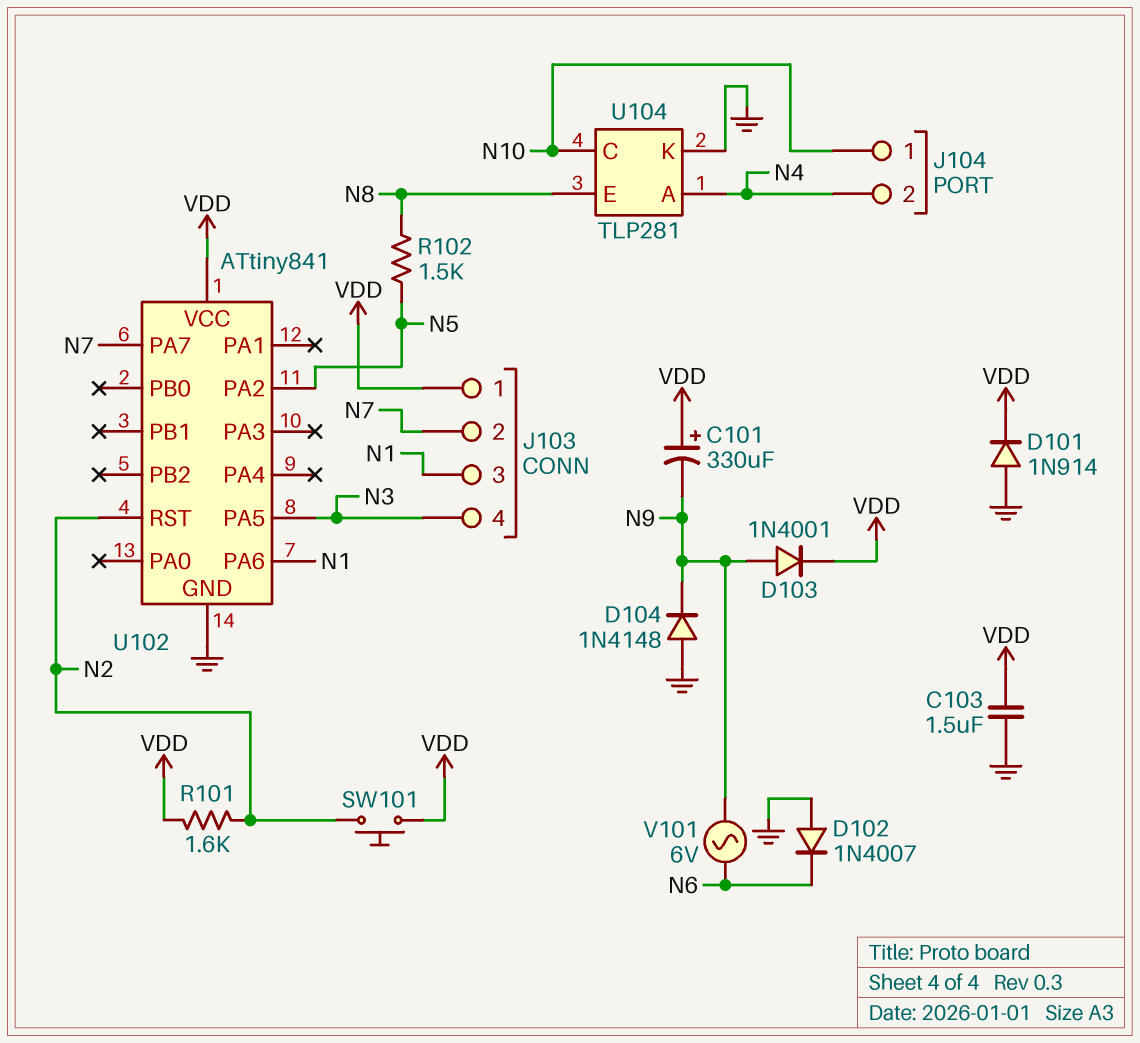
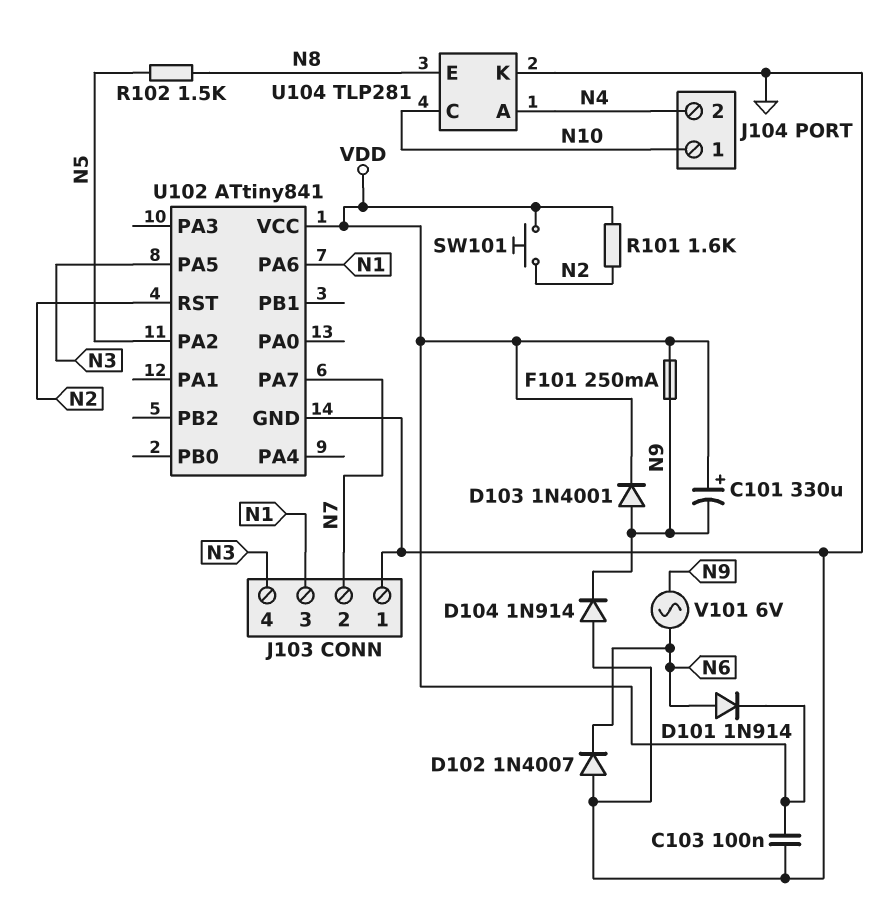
C103: 1.5uF (GND, VDD) -> 100nF (GND, VDD)
D101: diode 1N914 (A GND, K VDD) -> diode 1N914 (A N6, K VDD)
D104: diode 1N4148 (A GND, K N9) -> diode 1N914 (A GND, K N9)
F101: none -> 250mA (N9, VDD)
J103 pin 1: VDD -> GND

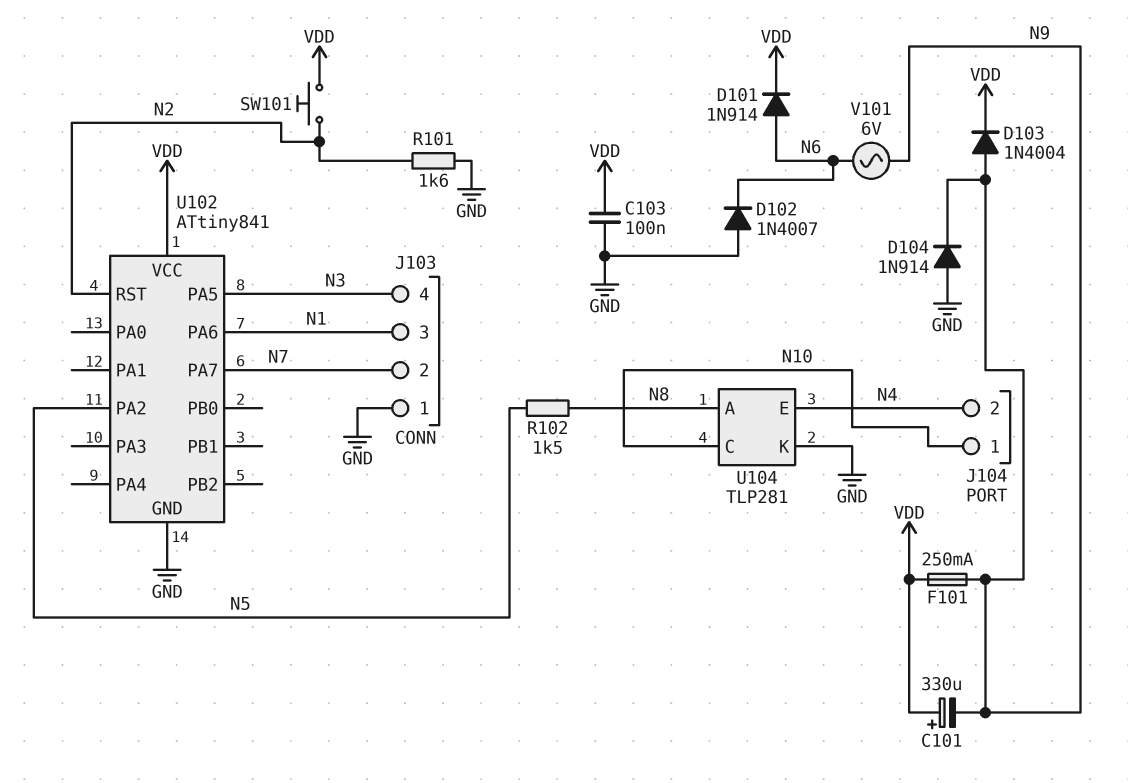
D103: diode 1N4001 (A N9, K VDD) -> diode 1N4004 (A N9, K VDD)
R101: 1.6k (N2, VDD) -> 1.6k (GND, N2)
U104 pin A: N4 -> N8
U104 pin E: N8 -> N4

